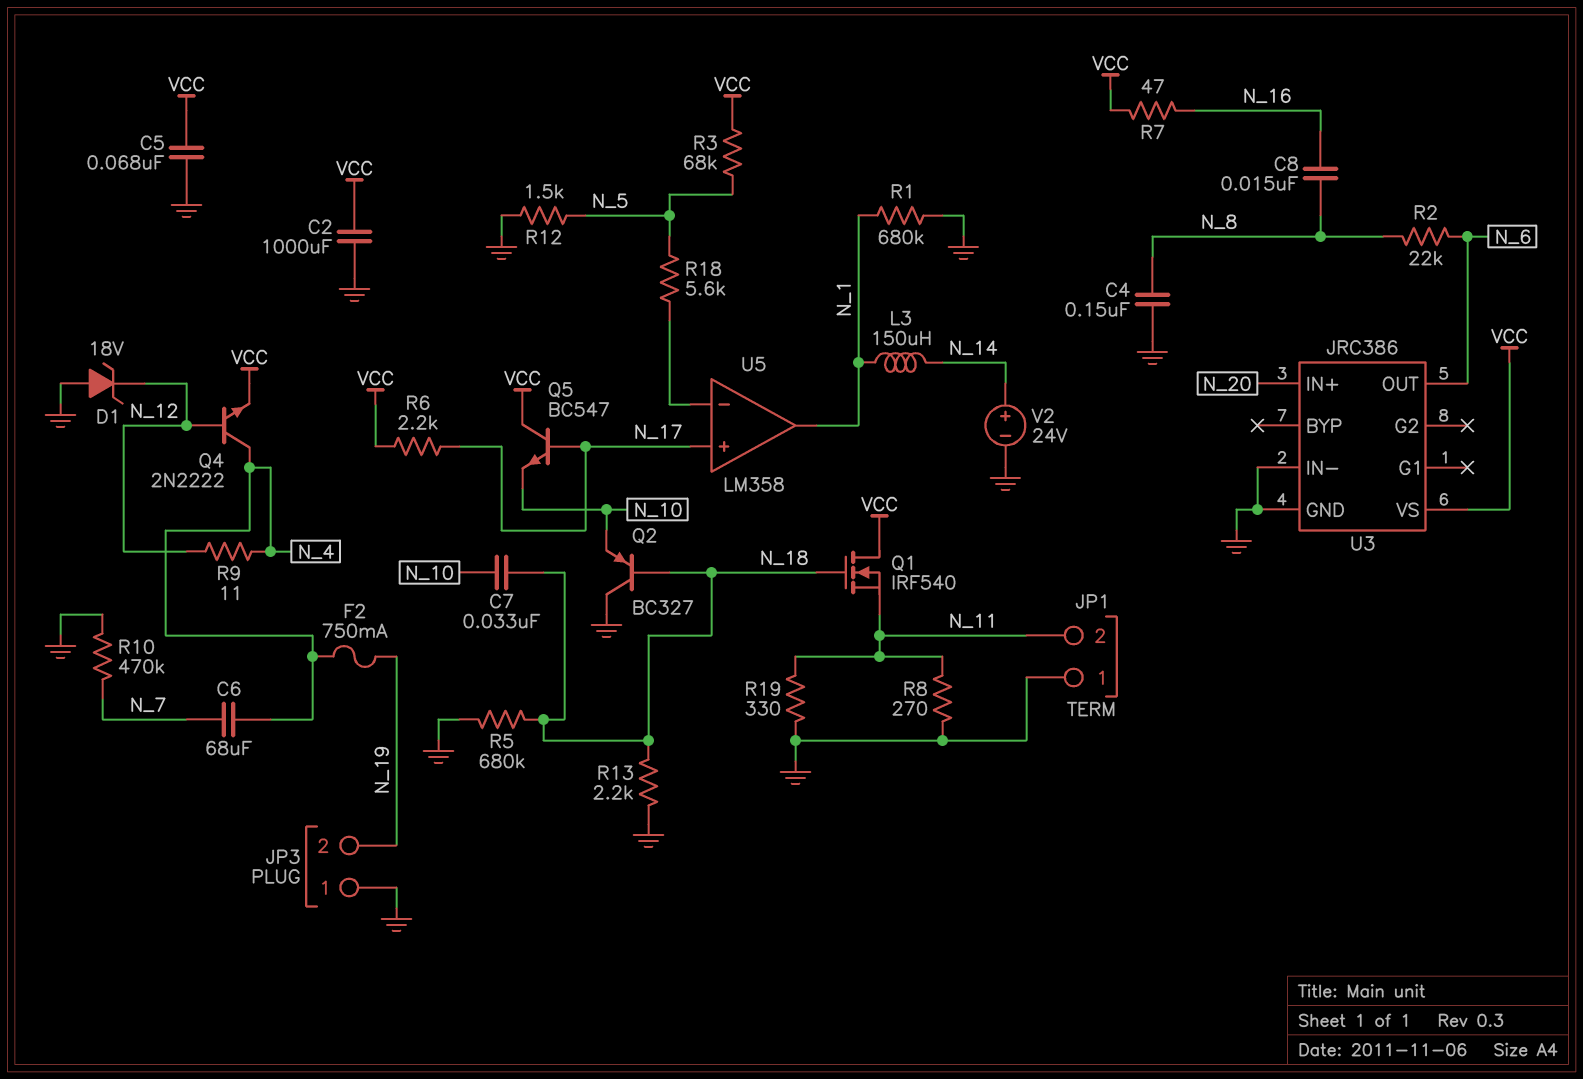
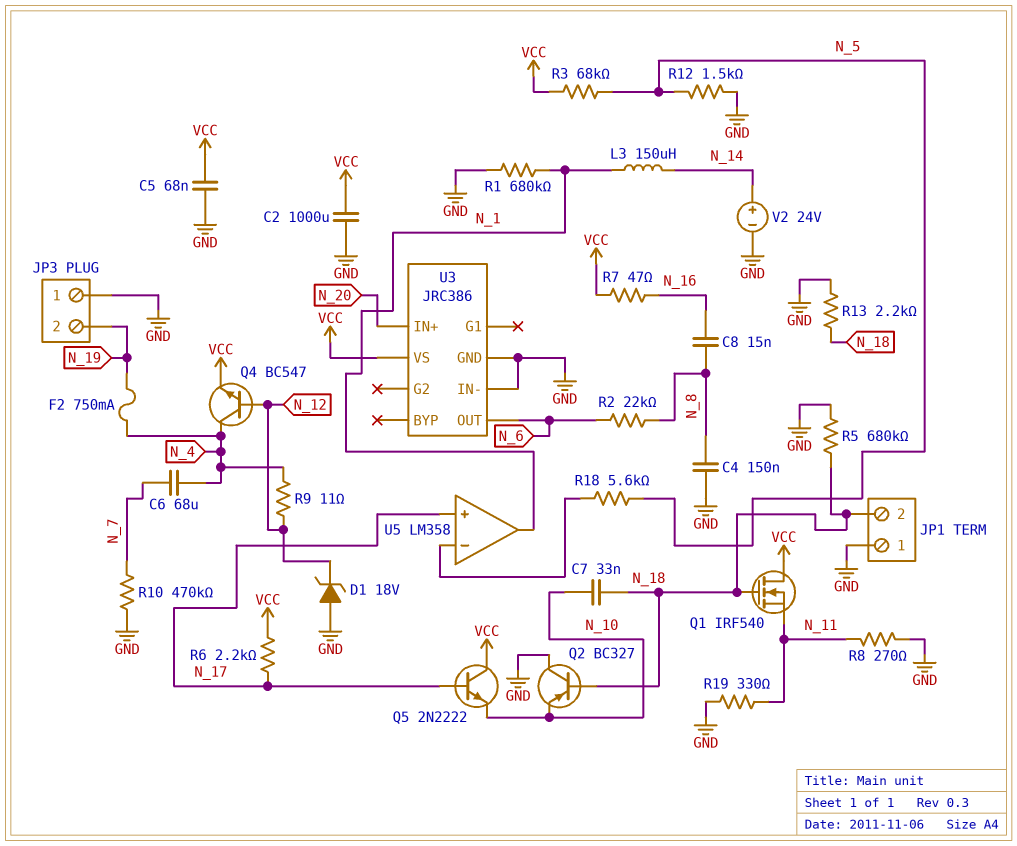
JP1 pin 2: N_11 -> N_18
Q4: NPN 2N2222 (B N_12, C N_4, E VCC) -> NPN BC547 (B N_12, C N_4, E VCC)
Q5: NPN BC547 (B N_17, C VCC, E N_10) -> NPN 2N2222 (B N_17, C VCC, E N_10)

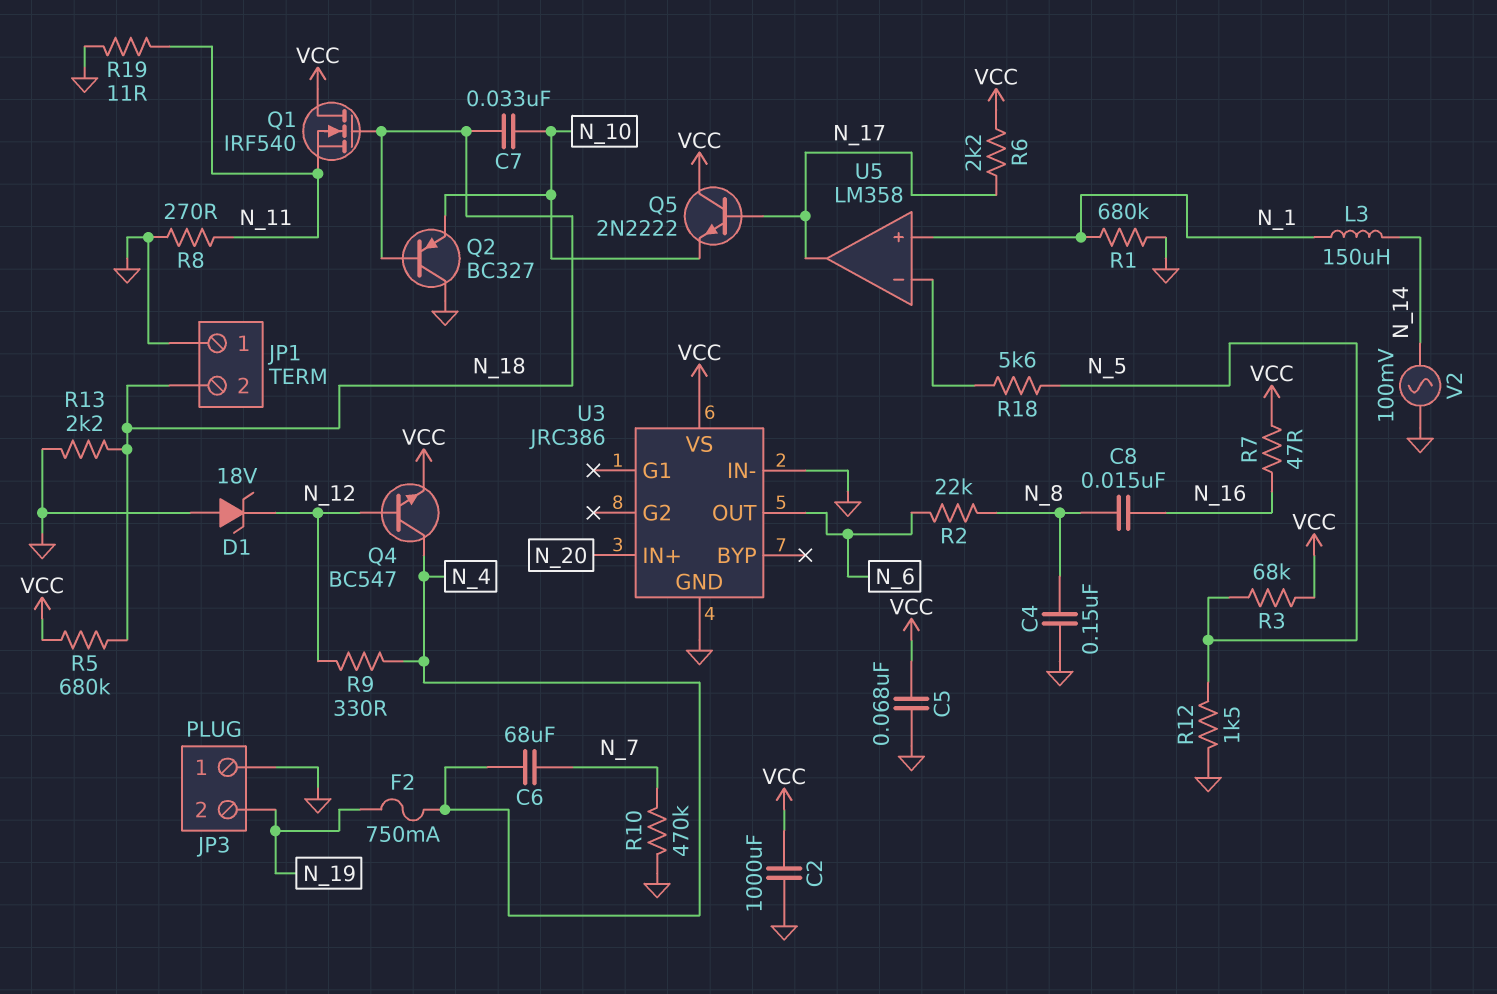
R5: 680k (GND, N_18) -> 680k (N_18, VCC)
R9: 11 (N_4, N_12) -> 330 (N_4, N_12)
R19: 330 (GND, N_11) -> 11 (GND, N_11)
U5 pin in+: N_17 -> N_1
U5 pin out: N_1 -> N_17
V2: 24V (plus N_14, minus GND) -> AC 100mV (GND, N_14)

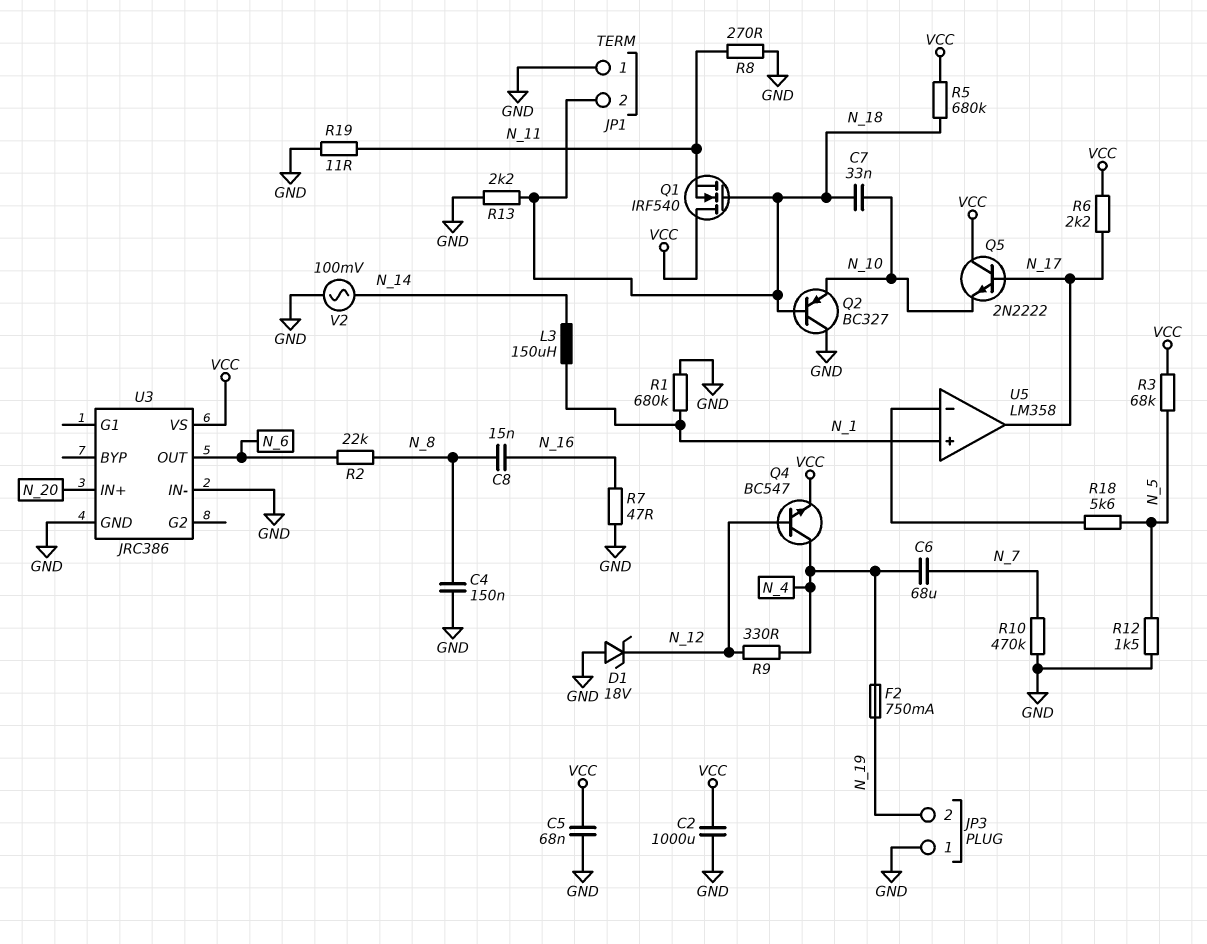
R7: 47 (N_16, VCC) -> 47 (GND, N_16)

